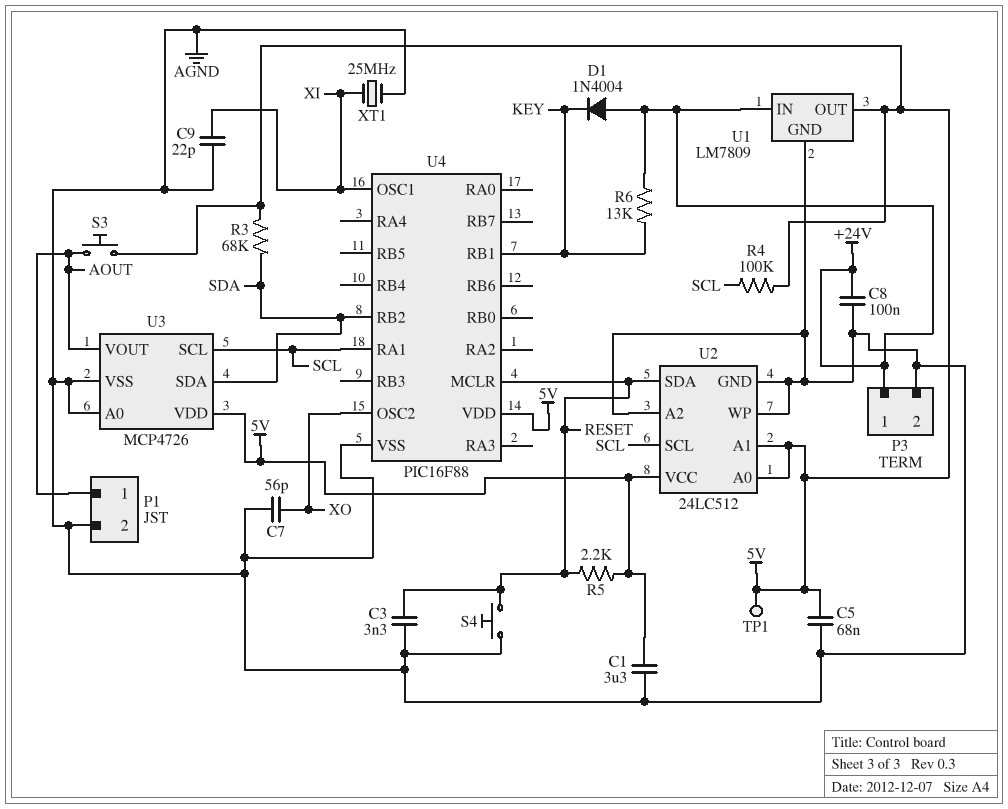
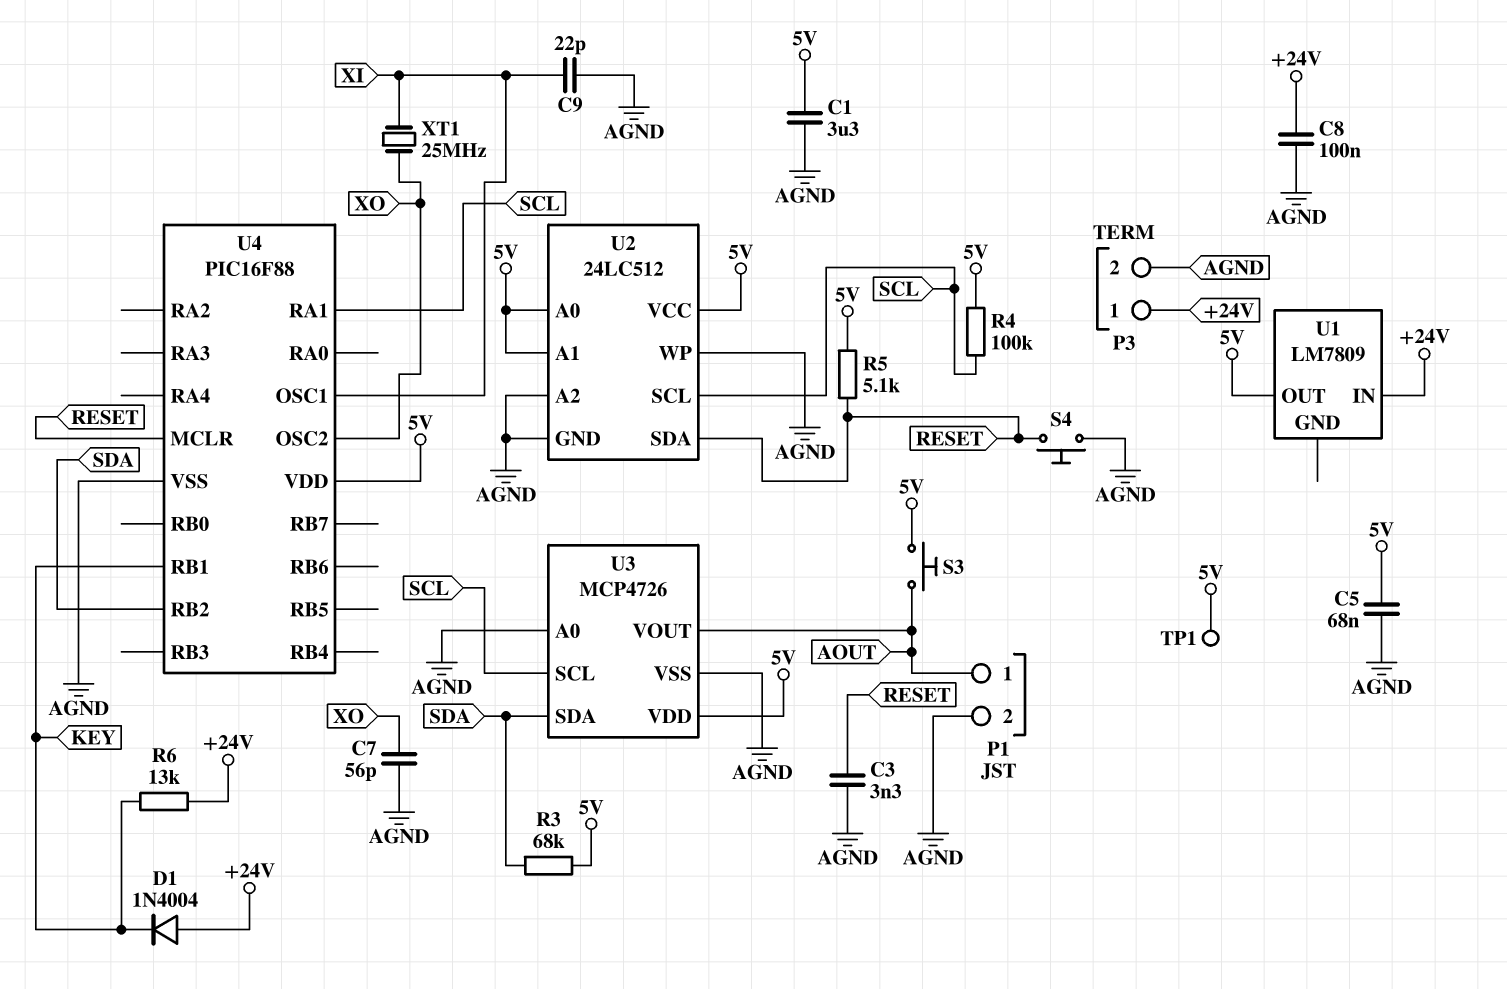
R5: 2.2k (5V, RESET) -> 5.1k (5V, RESET)
U1 pin GND: AGND -> none
XT1: 25MHz (AGND, XI) -> 25MHz (XI, XO)

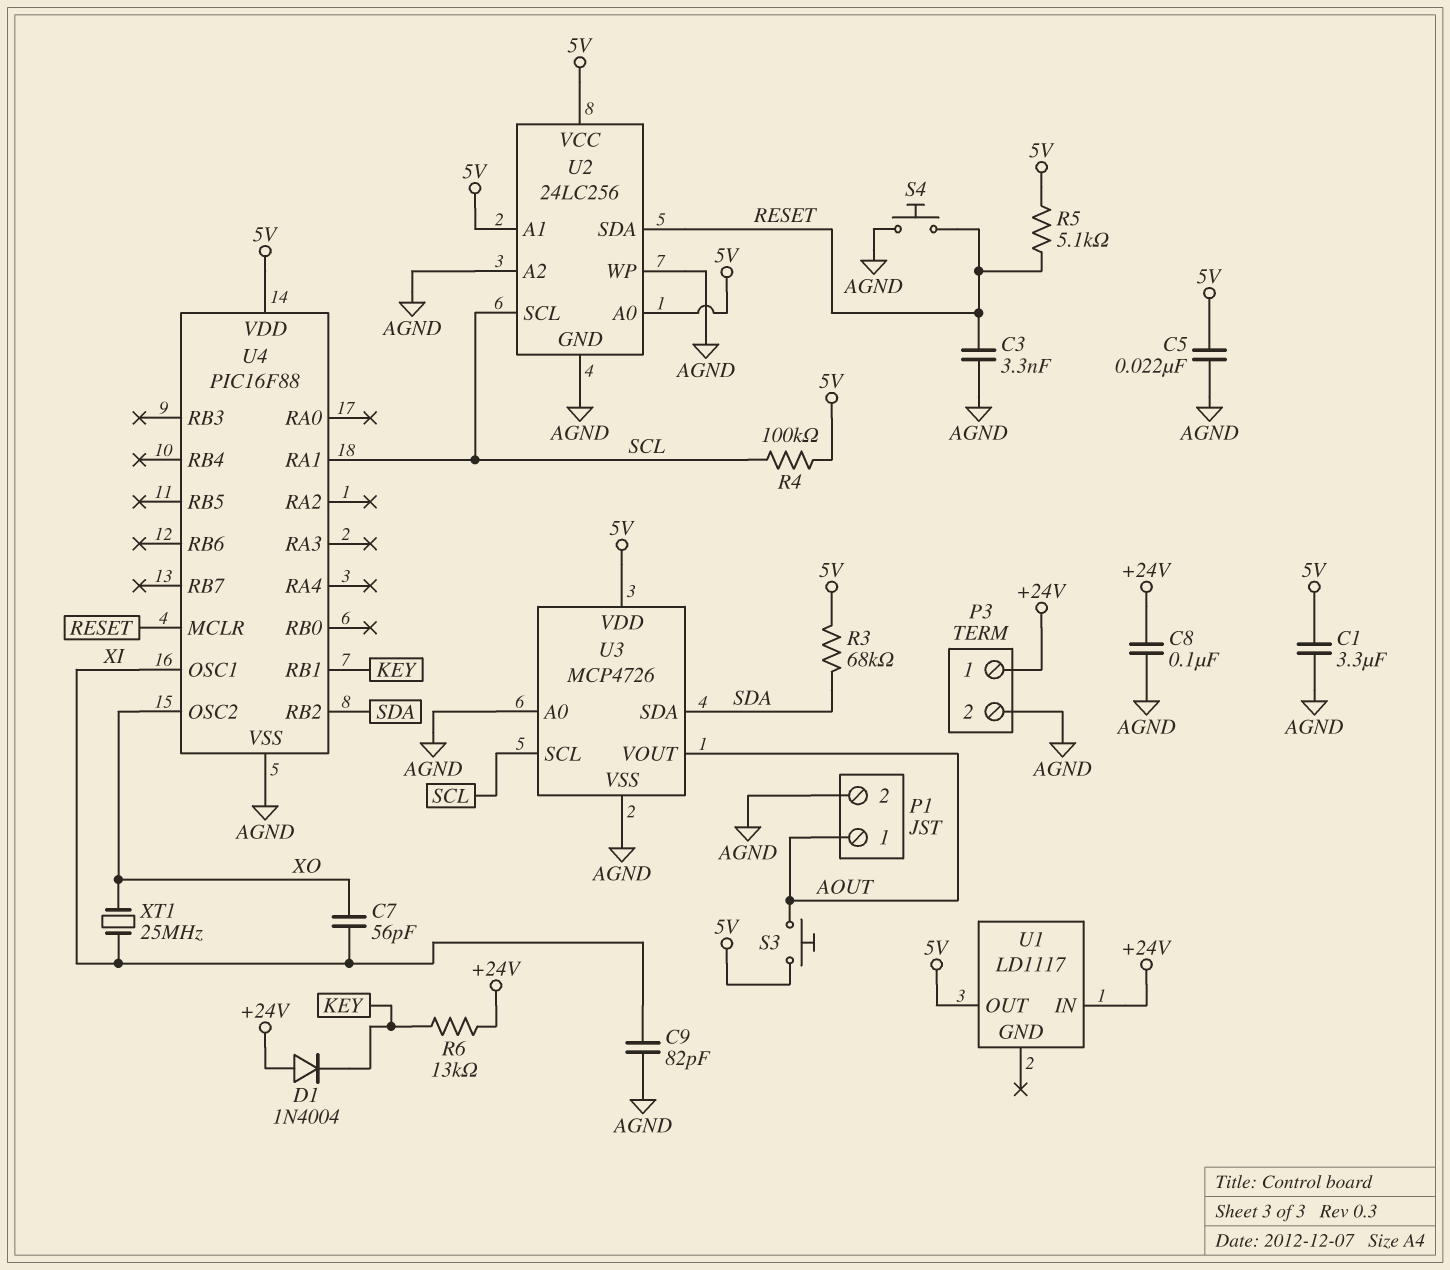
C5: 68nF (5V, AGND) -> 22nF (5V, AGND)
C7: 56pF (AGND, XO) -> 56pF (XI, XO)
C9: 22pF (AGND, XI) -> 82pF (AGND, XI)
TP1: test point (5V) -> none
U1: LM7809 -> LD1117
U2: 24LC512 -> 24LC256

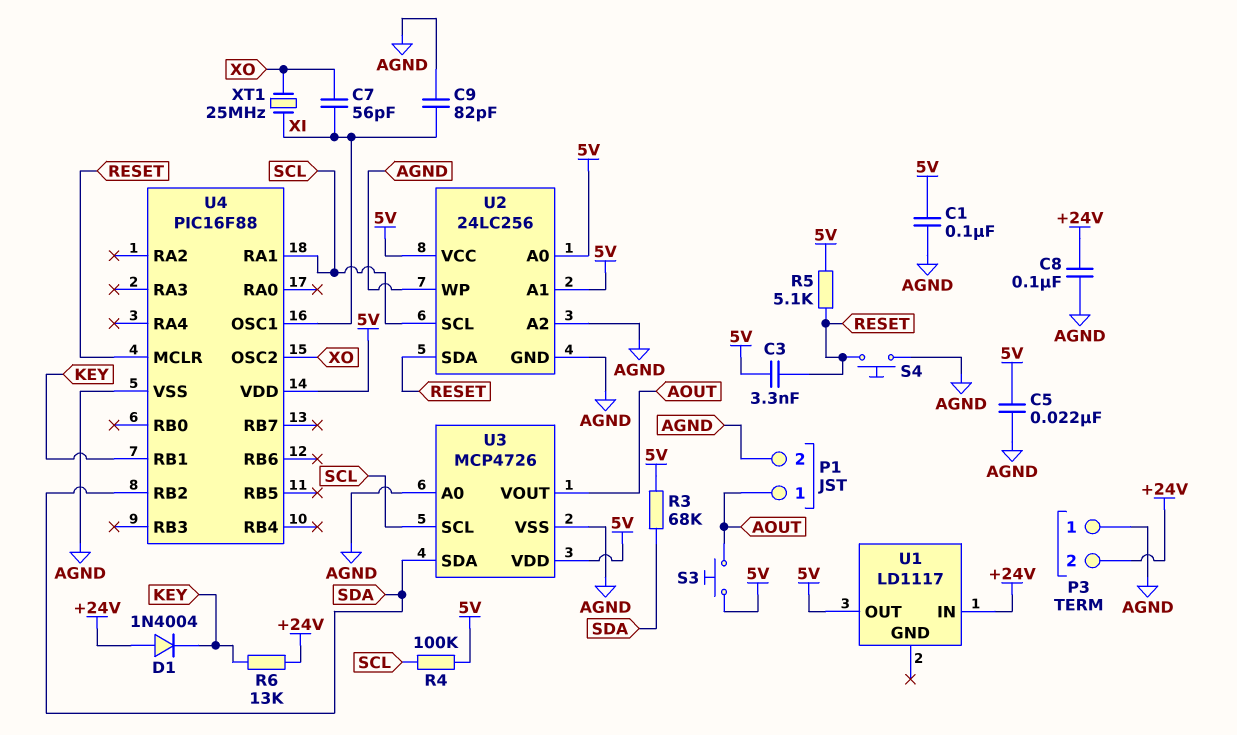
C1: 3.3uF (5V, AGND) -> 100nF (5V, AGND)
C3: 3.3nF (AGND, RESET) -> 3.3nF (5V, RESET)
P3 pin 1: +24V -> AGND
P3 pin 2: AGND -> +24V

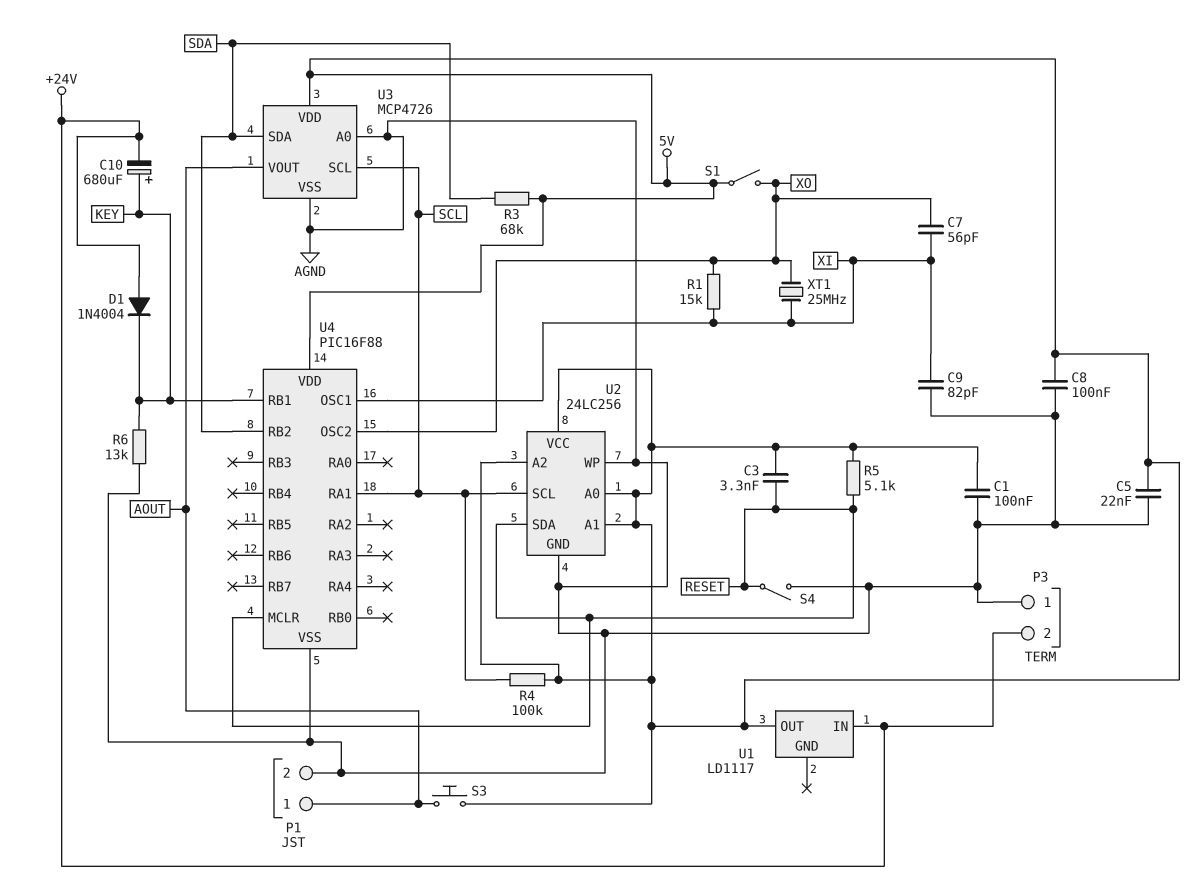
C8: 100nF (+24V, AGND) -> 100nF (5V, AGND)
C10: none -> 680uF (plus KEY, minus +24V)
R1: none -> 15k (XI, XO)
R6: 13k (+24V, KEY) -> 13k (AGND, KEY)
S1: none -> switch (5V, XO)
S4: button (AGND, RESET) -> switch (AGND, RESET)
U2 pin A2: AGND -> 5V

